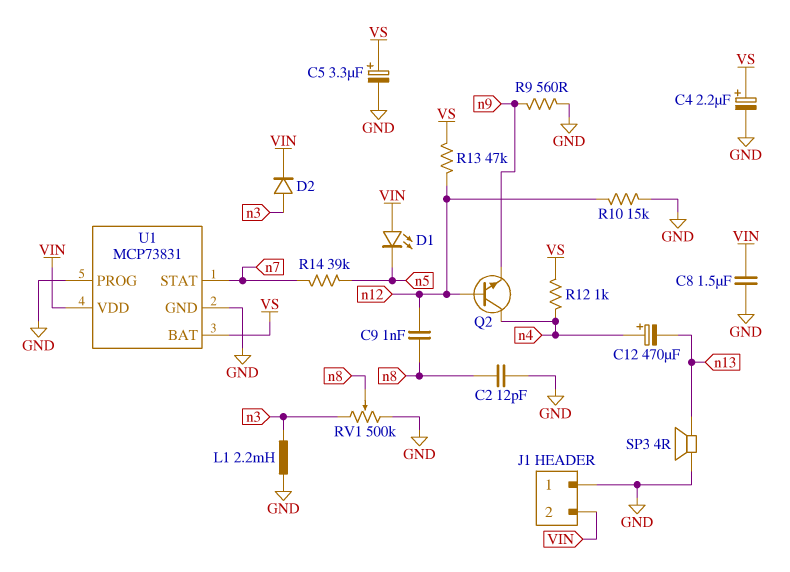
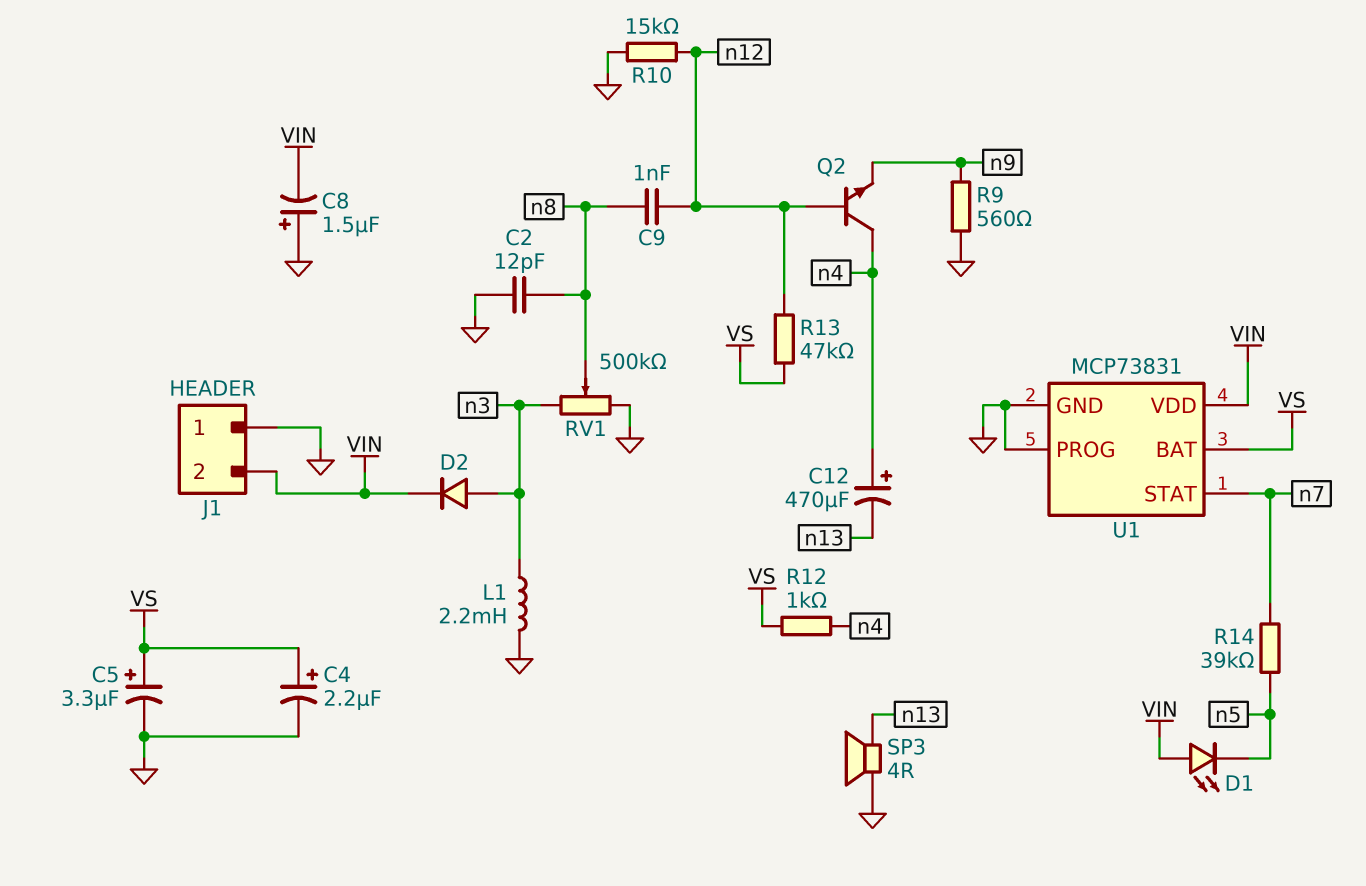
C8: 1.5uF (GND, VIN) -> 1.5uF (plus GND, minus VIN)

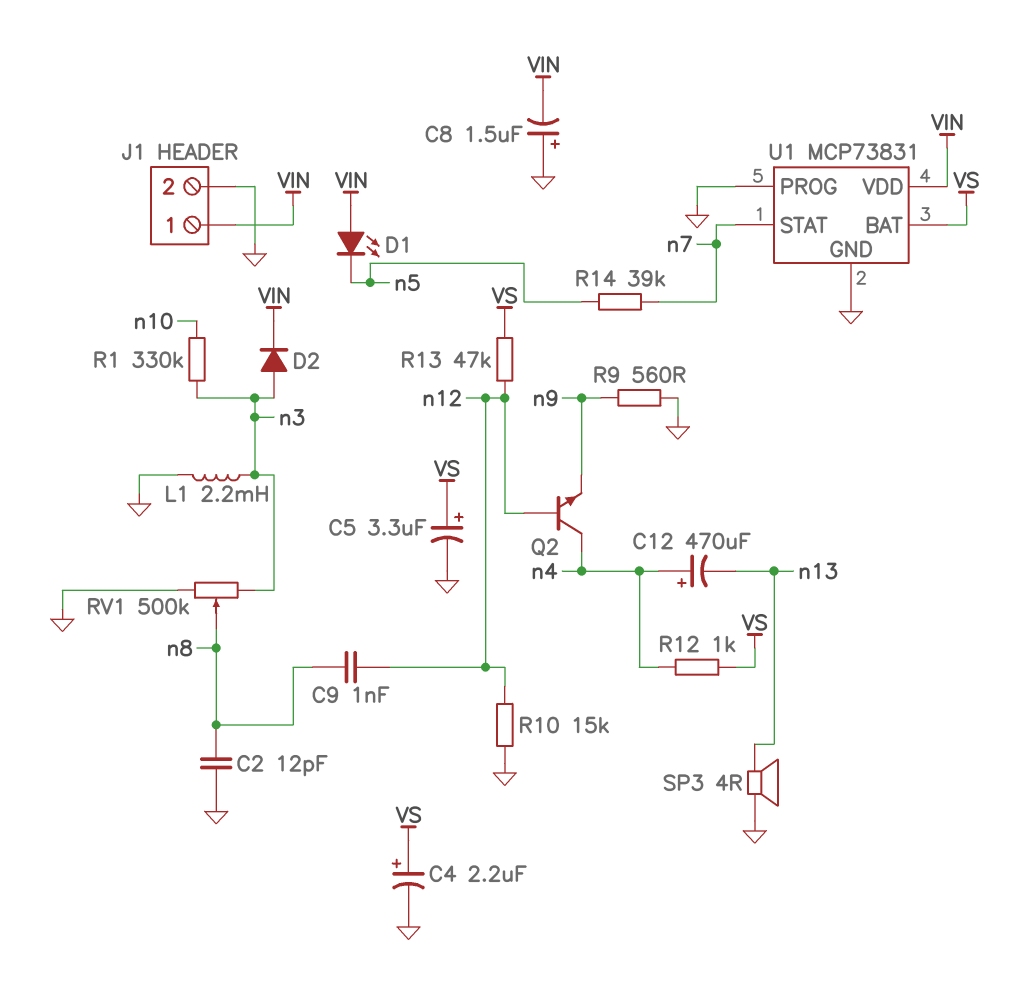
J1 pin 1: GND -> VIN
J1 pin 2: VIN -> GND
R1: none -> 330k (n3, n10)

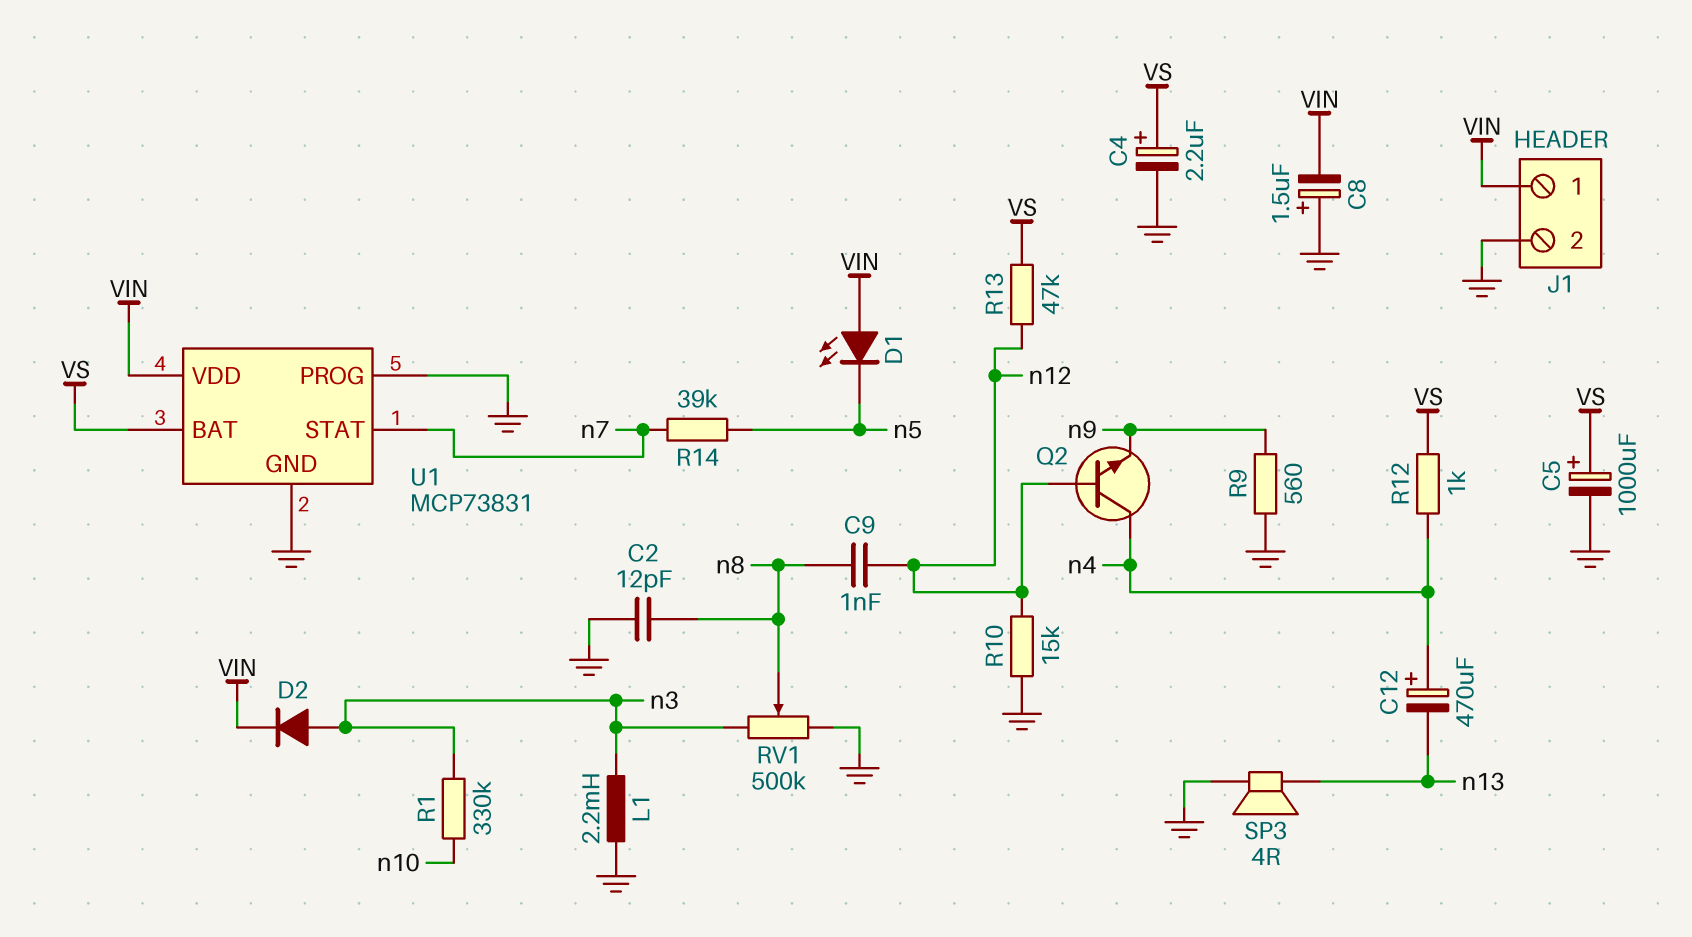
C5: 3.3uF (plus VS, minus GND) -> 1000uF (plus VS, minus GND)

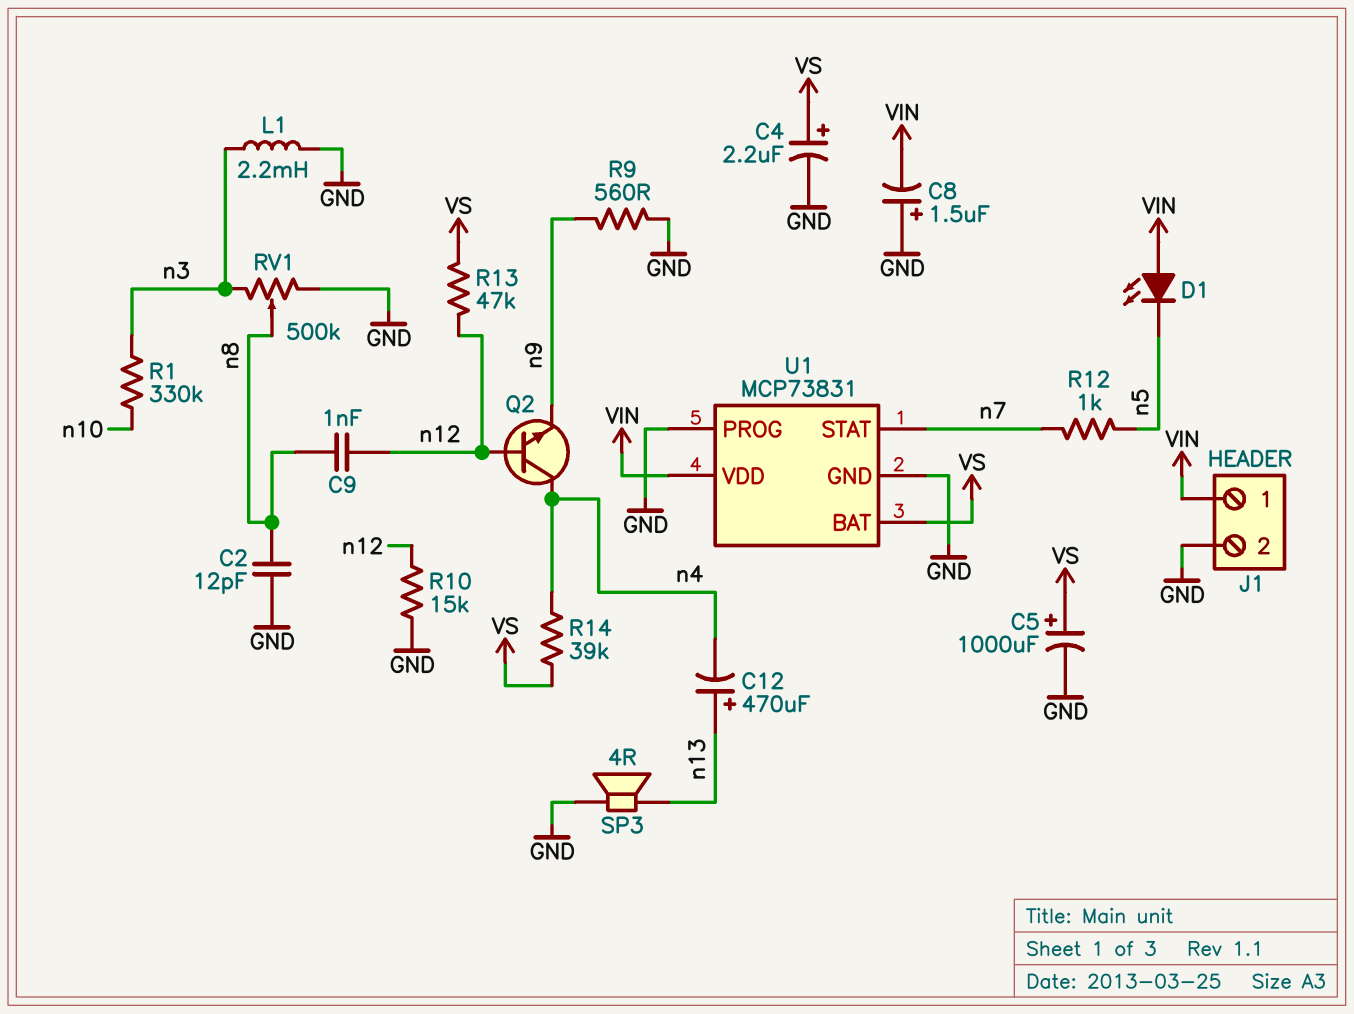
C12: 470uF (plus n4, minus n13) -> 470uF (plus n13, minus n4)
D2: diode (A n3, K VIN) -> none
R12: 1k (VS, n4) -> 1k (n5, n7)
R14: 39k (n5, n7) -> 39k (VS, n4)

